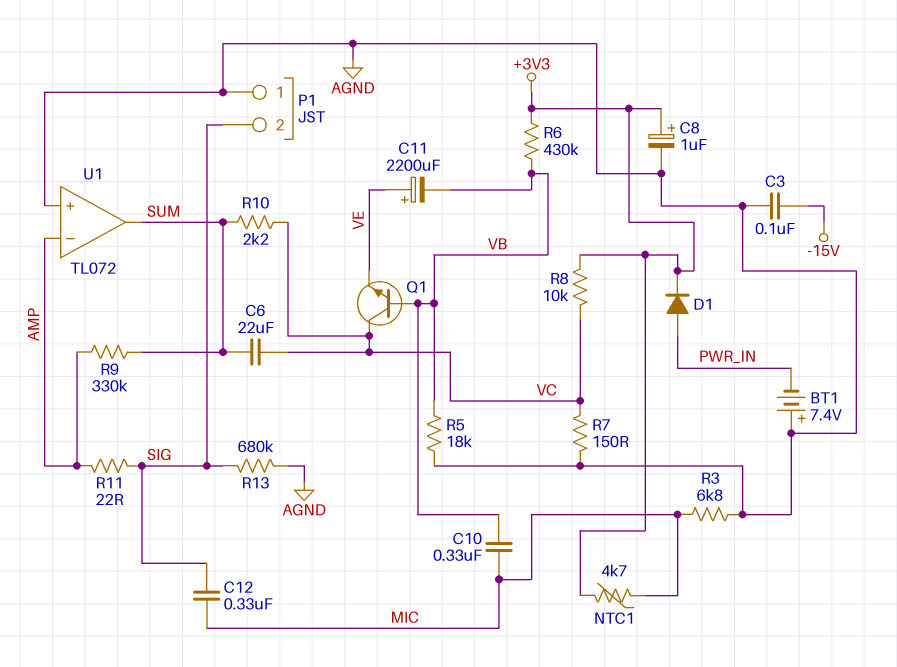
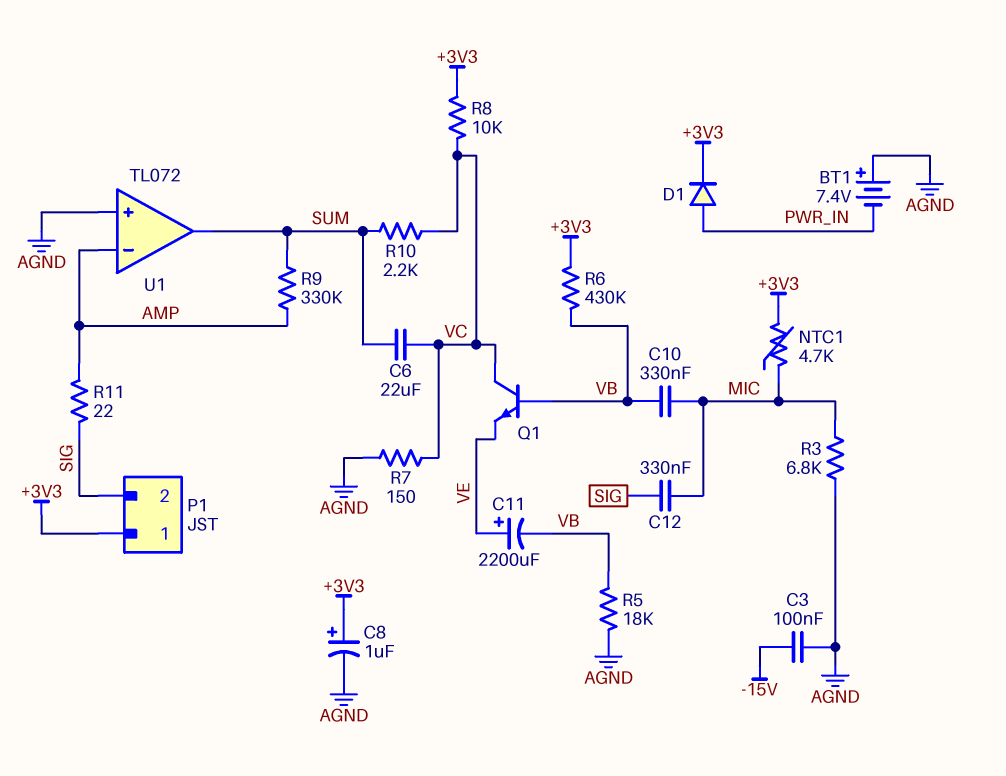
P1 pin 1: AGND -> +3V3
R13: 680k (AGND, SIG) -> none

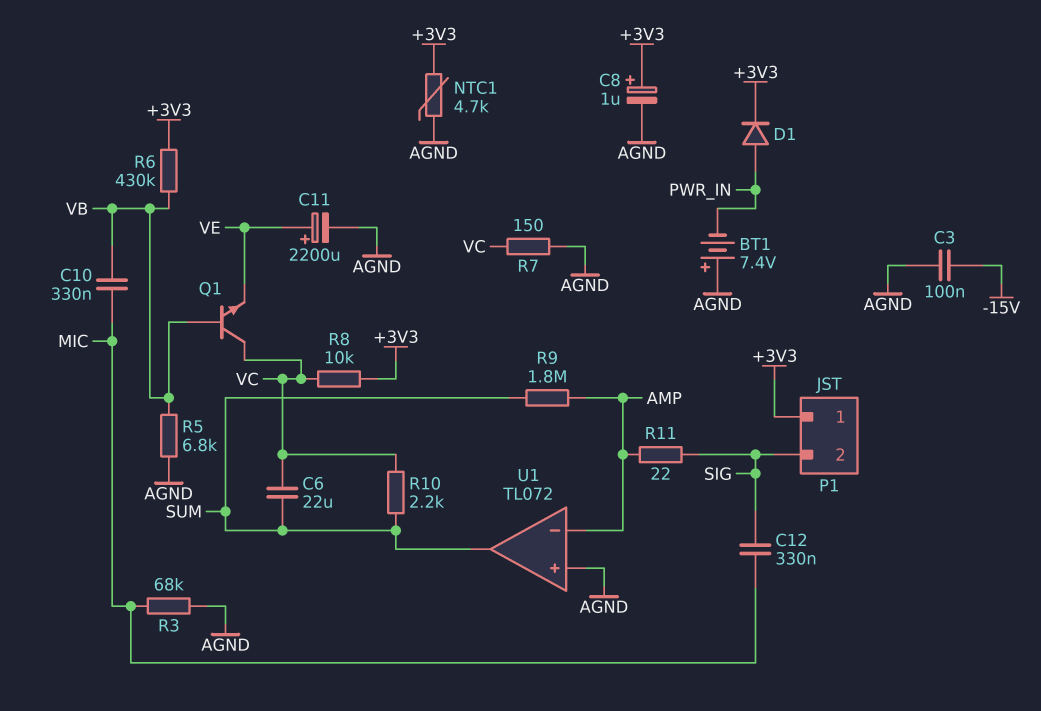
C11: 2200uF (plus VE, minus VB) -> 2200uF (plus VE, minus AGND)
NTC1: 4.7k (+3V3, MIC) -> 4.7k (+3V3, AGND)
R3: 6.8k (AGND, MIC) -> 68k (AGND, MIC)
R5: 18k (AGND, VB) -> 6.8k (AGND, VB)
R9: 330k (AMP, SUM) -> 1.8M (AMP, SUM)

